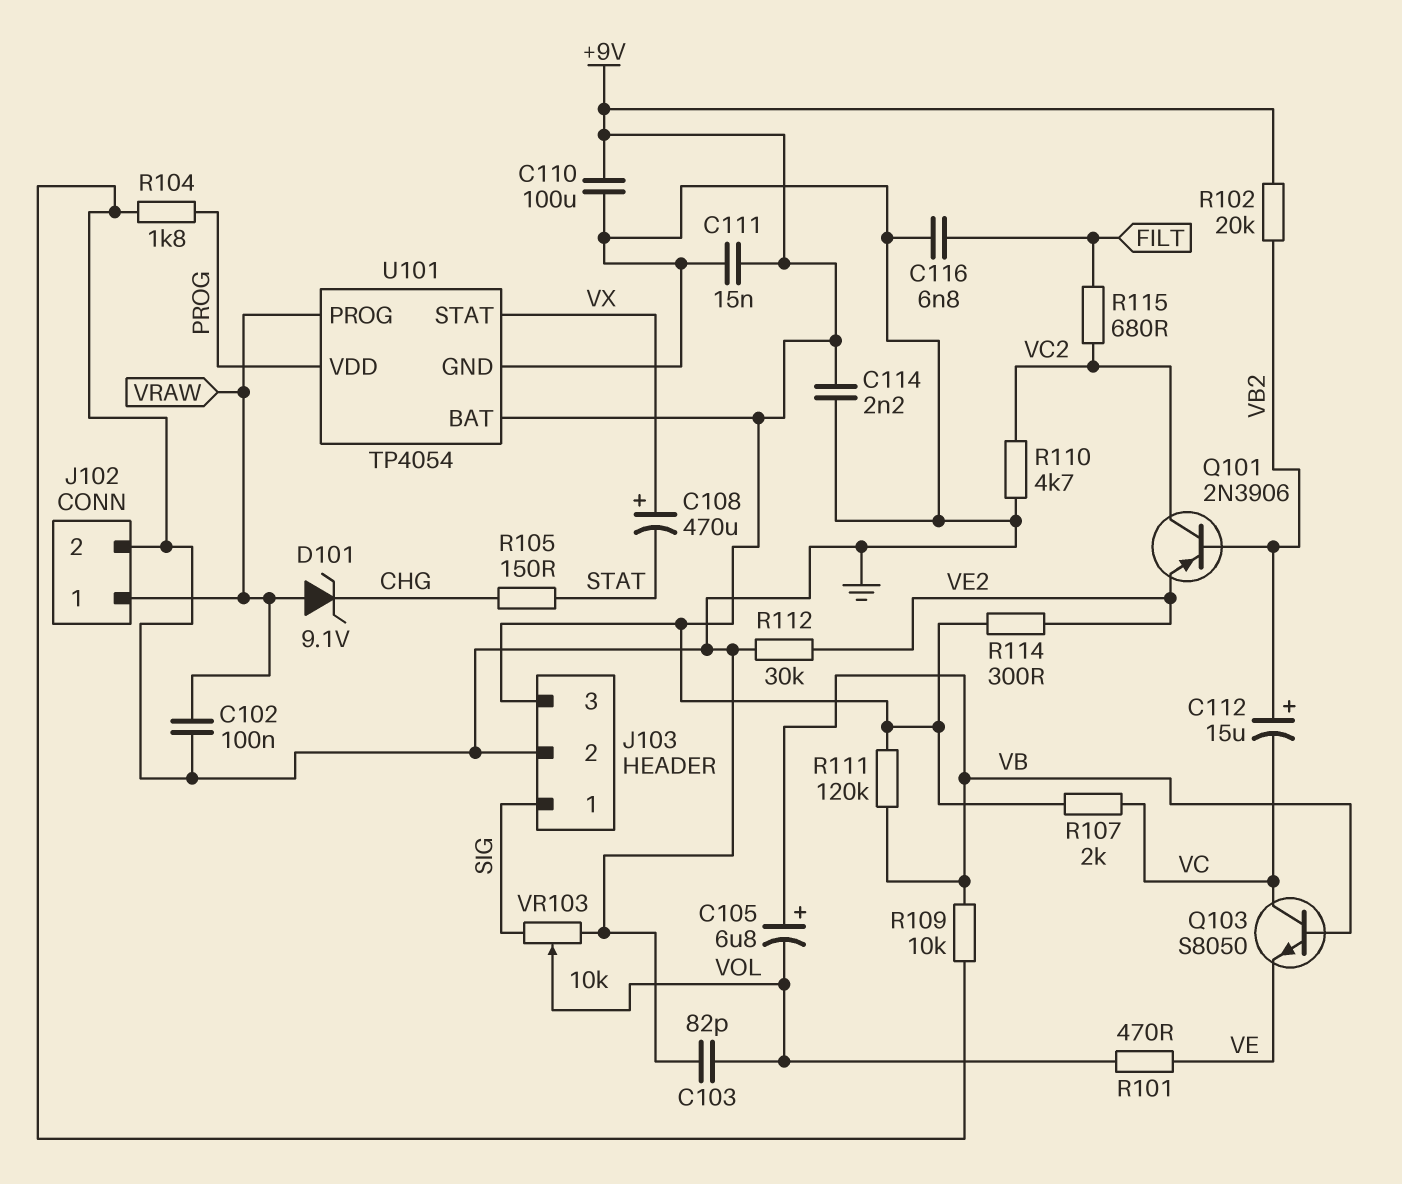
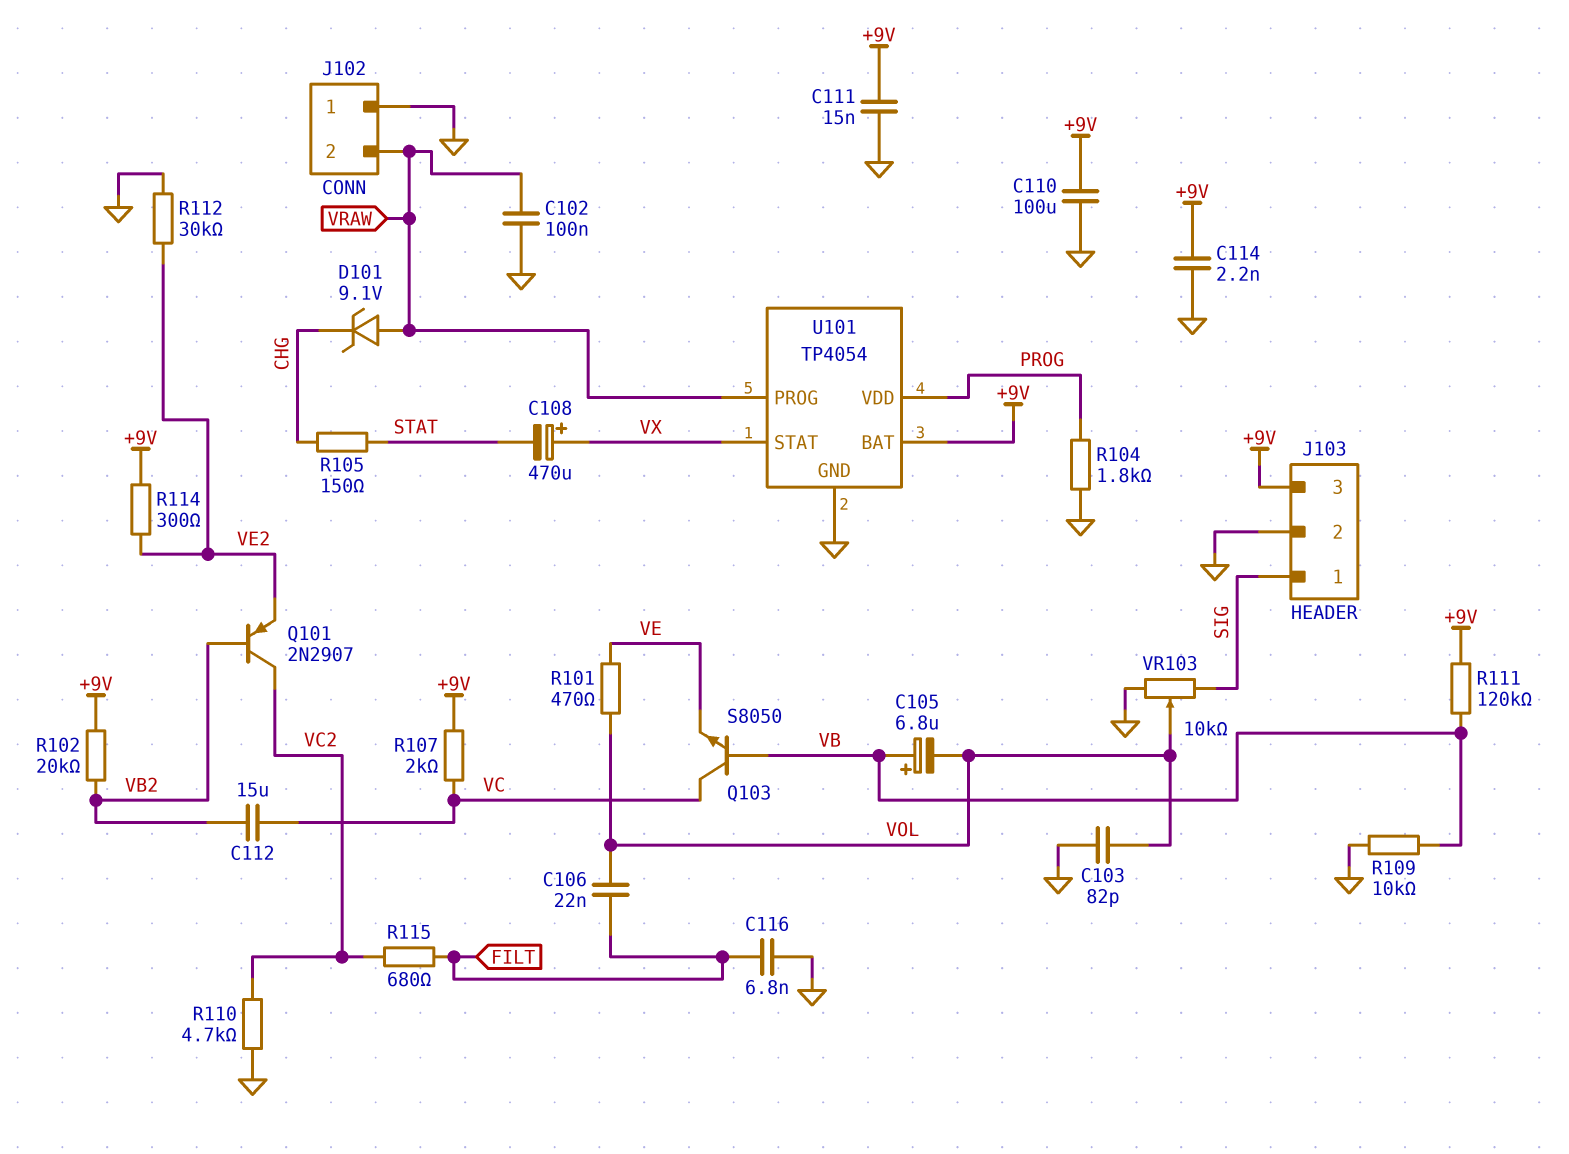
C106: none -> 22nF (FILT, VOL)
C112: 15uF (plus VB2, minus VC) -> 15uF (VB2, VC)
J102 pin 1: VRAW -> GND
J102 pin 2: GND -> VRAW
Q101: PNP 2N3906 (B VB2, C VC2, E VE2) -> PNP 2N2907 (B VB2, C VC2, E VE2)

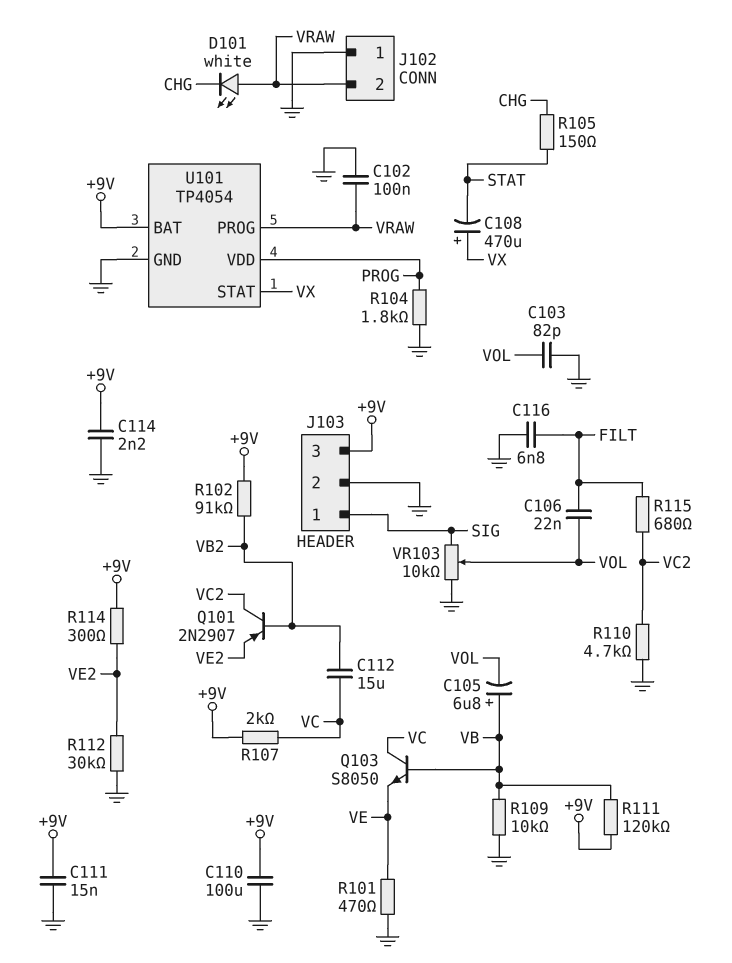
D101: zener 9.1V (A VRAW, K CHG) -> LED white (A VRAW, K CHG)
R101: 470 (VE, VOL) -> 470 (GND, VE)
R102: 20k (+9V, VB2) -> 91k (+9V, VB2)

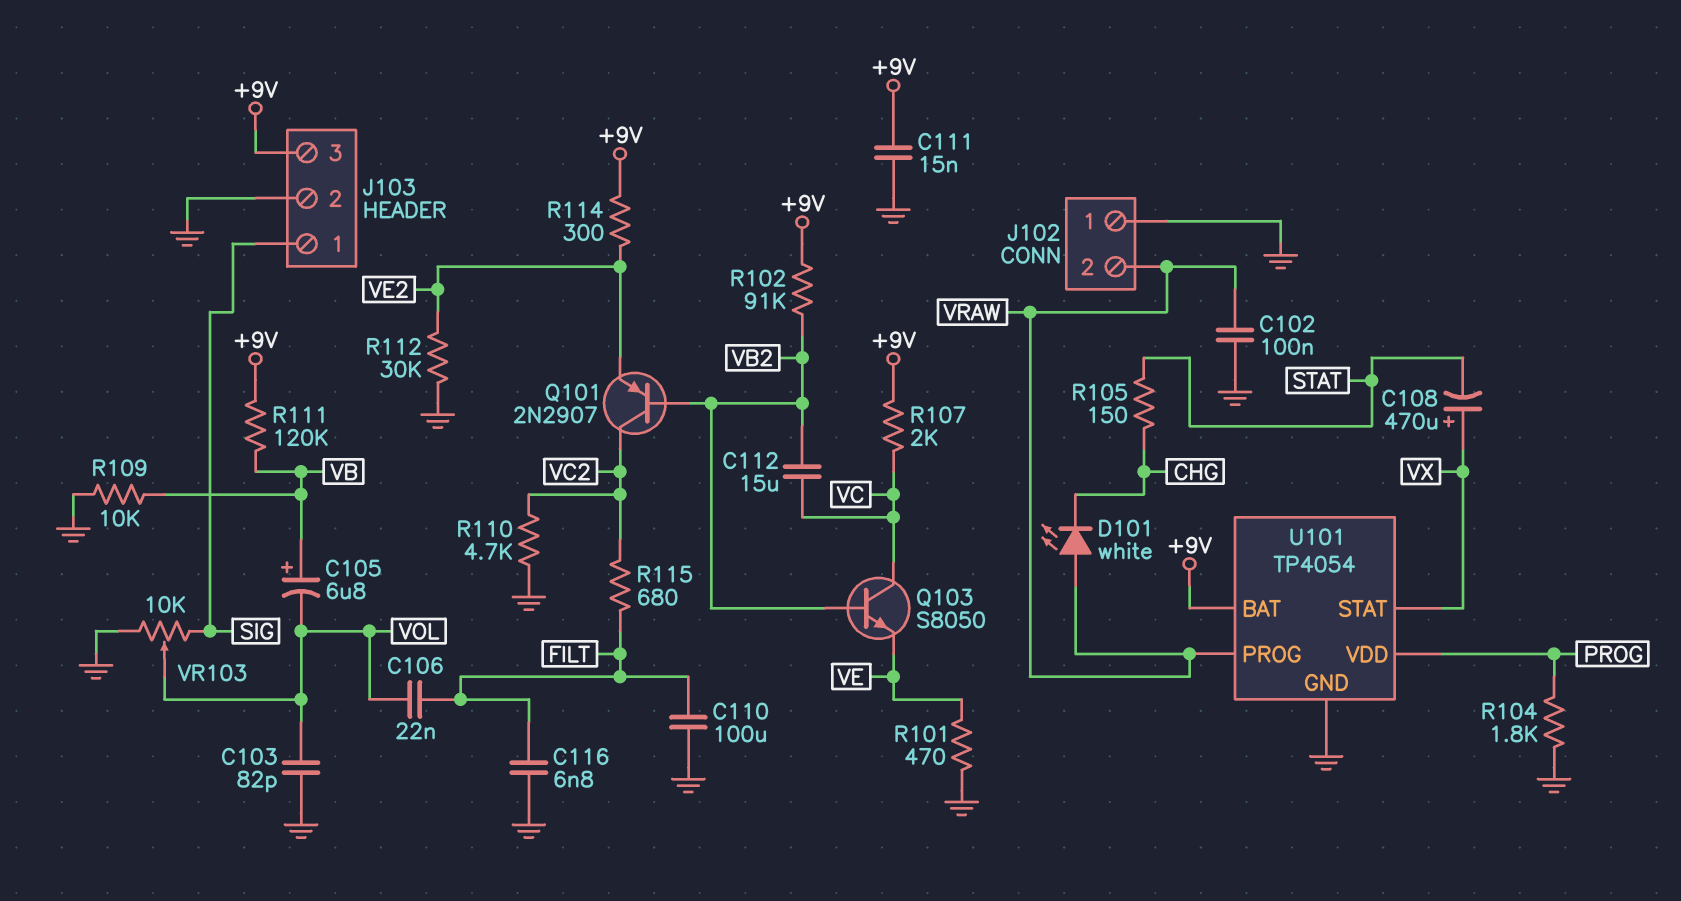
C110: 100uF (+9V, GND) -> 100uF (FILT, GND)
C114: 2.2nF (+9V, GND) -> none
Q103: NPN S8050 (B VB, C VC, E VE) -> NPN S8050 (B VB2, C VC, E VE)

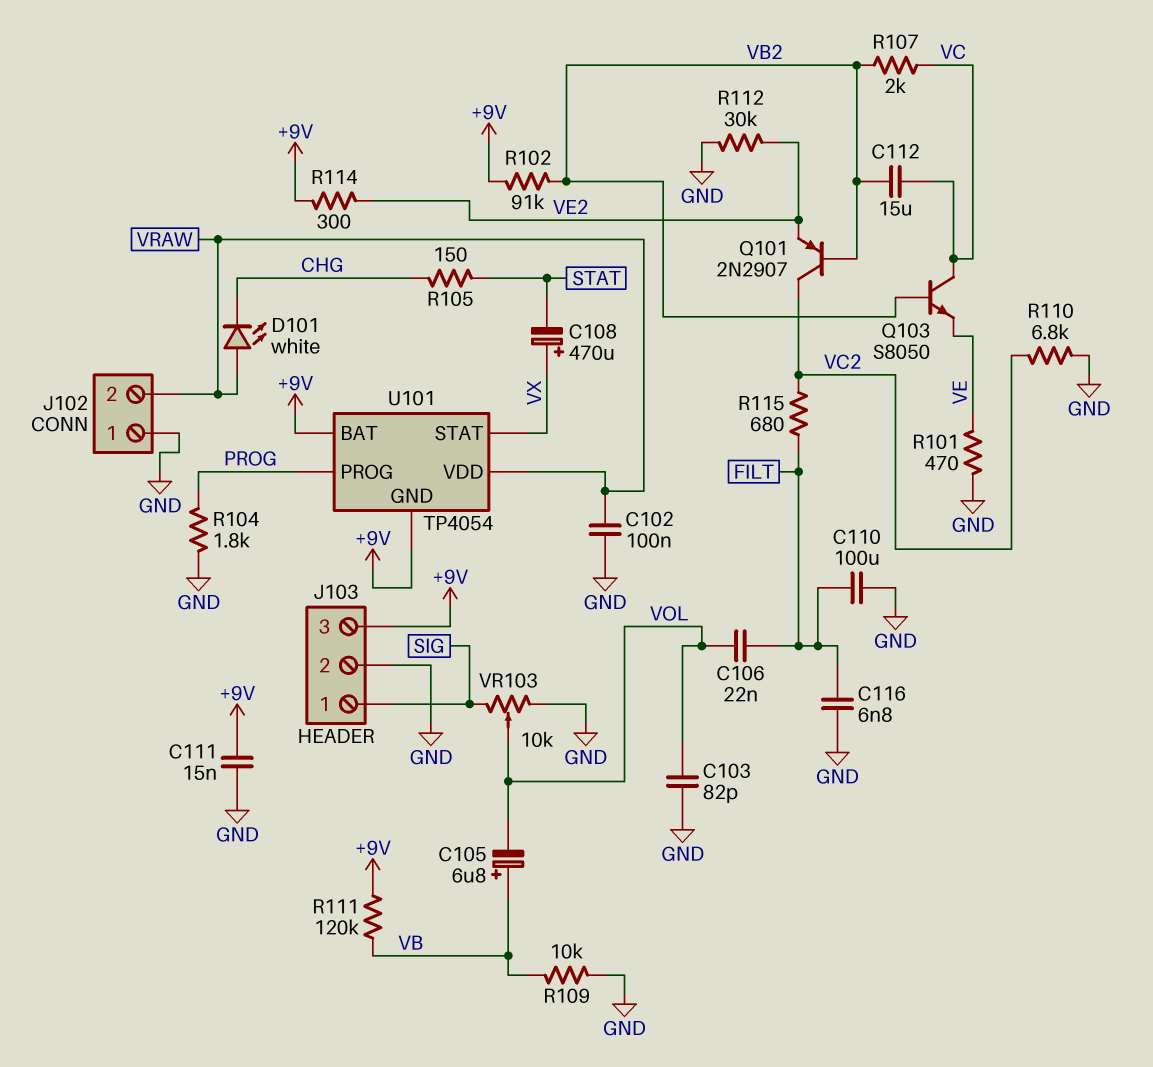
R107: 2k (+9V, VC) -> 2k (VB2, VC)
R110: 4.7k (GND, VC2) -> 6.8k (GND, VC2)
U101 pin GND: GND -> +9V
U101 pin PROG: VRAW -> PROG
U101 pin VDD: PROG -> VRAW

